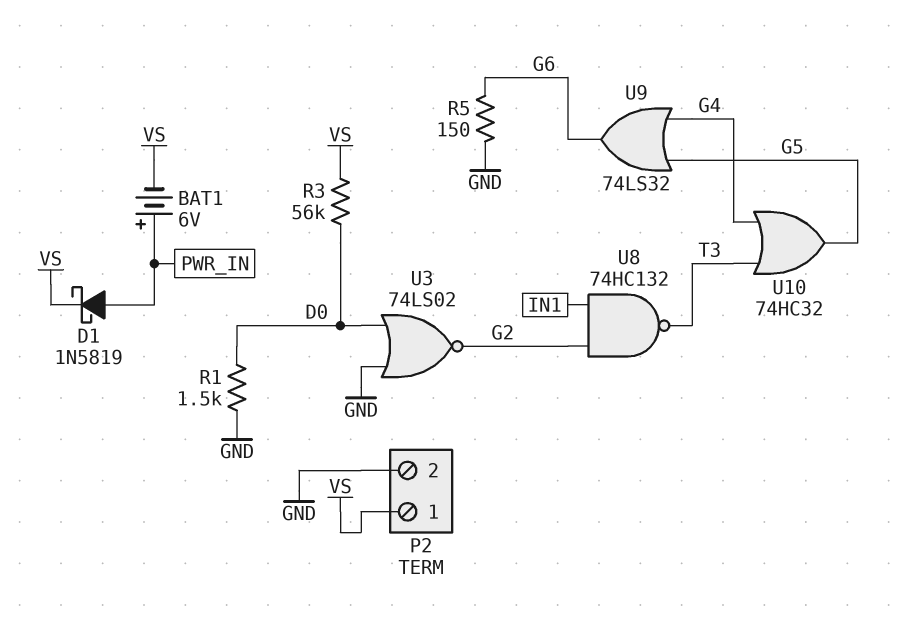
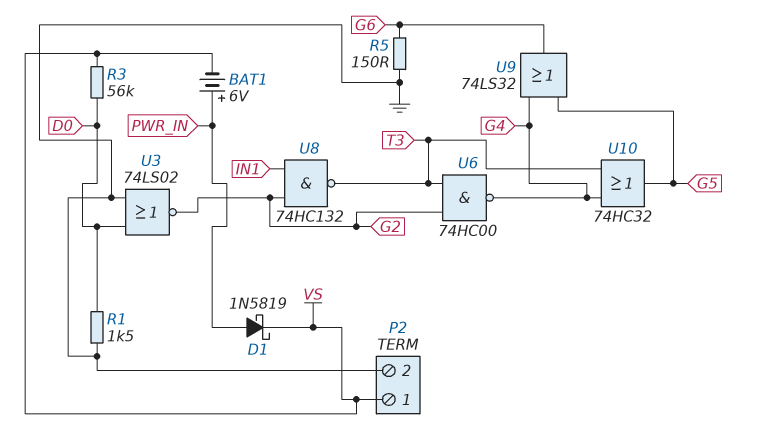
U6: none -> NAND 74HC00 (in G2, in T3, out G4)

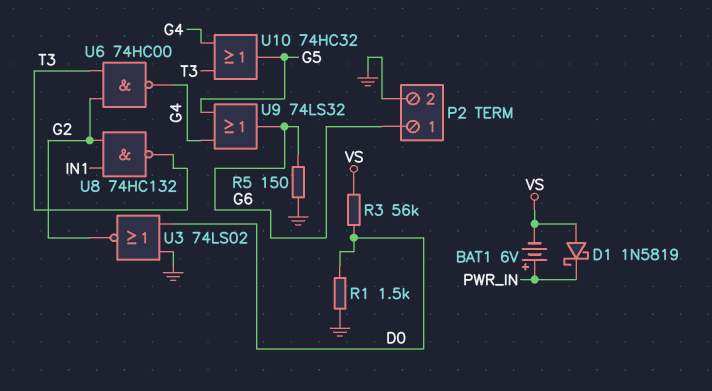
D1: schottky 1N5819 (A PWR_IN, K VS) -> schottky 1N5819 (A VS, K PWR_IN)
P2 pin 1: VS -> G6

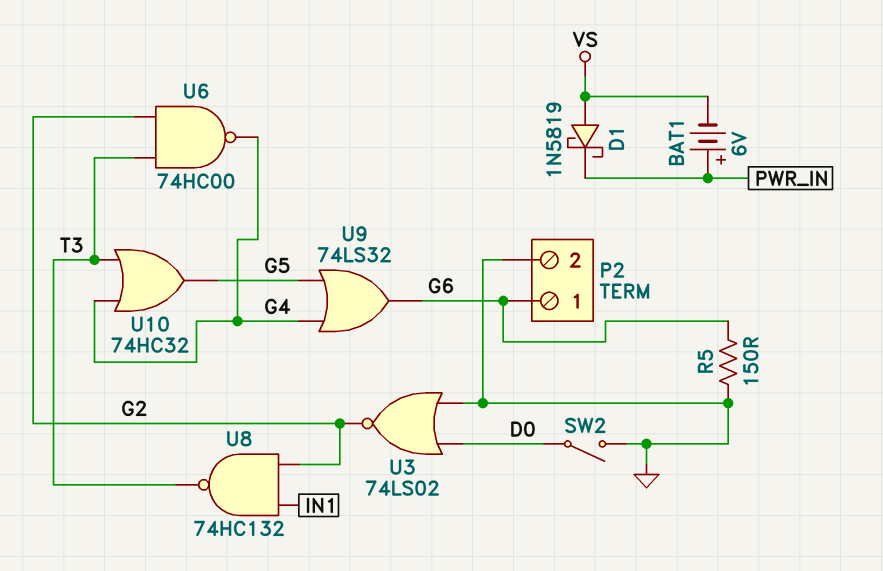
R1: 1.5k (D0, GND) -> none
R3: 56k (D0, VS) -> none
SW2: none -> switch (D0, GND)

